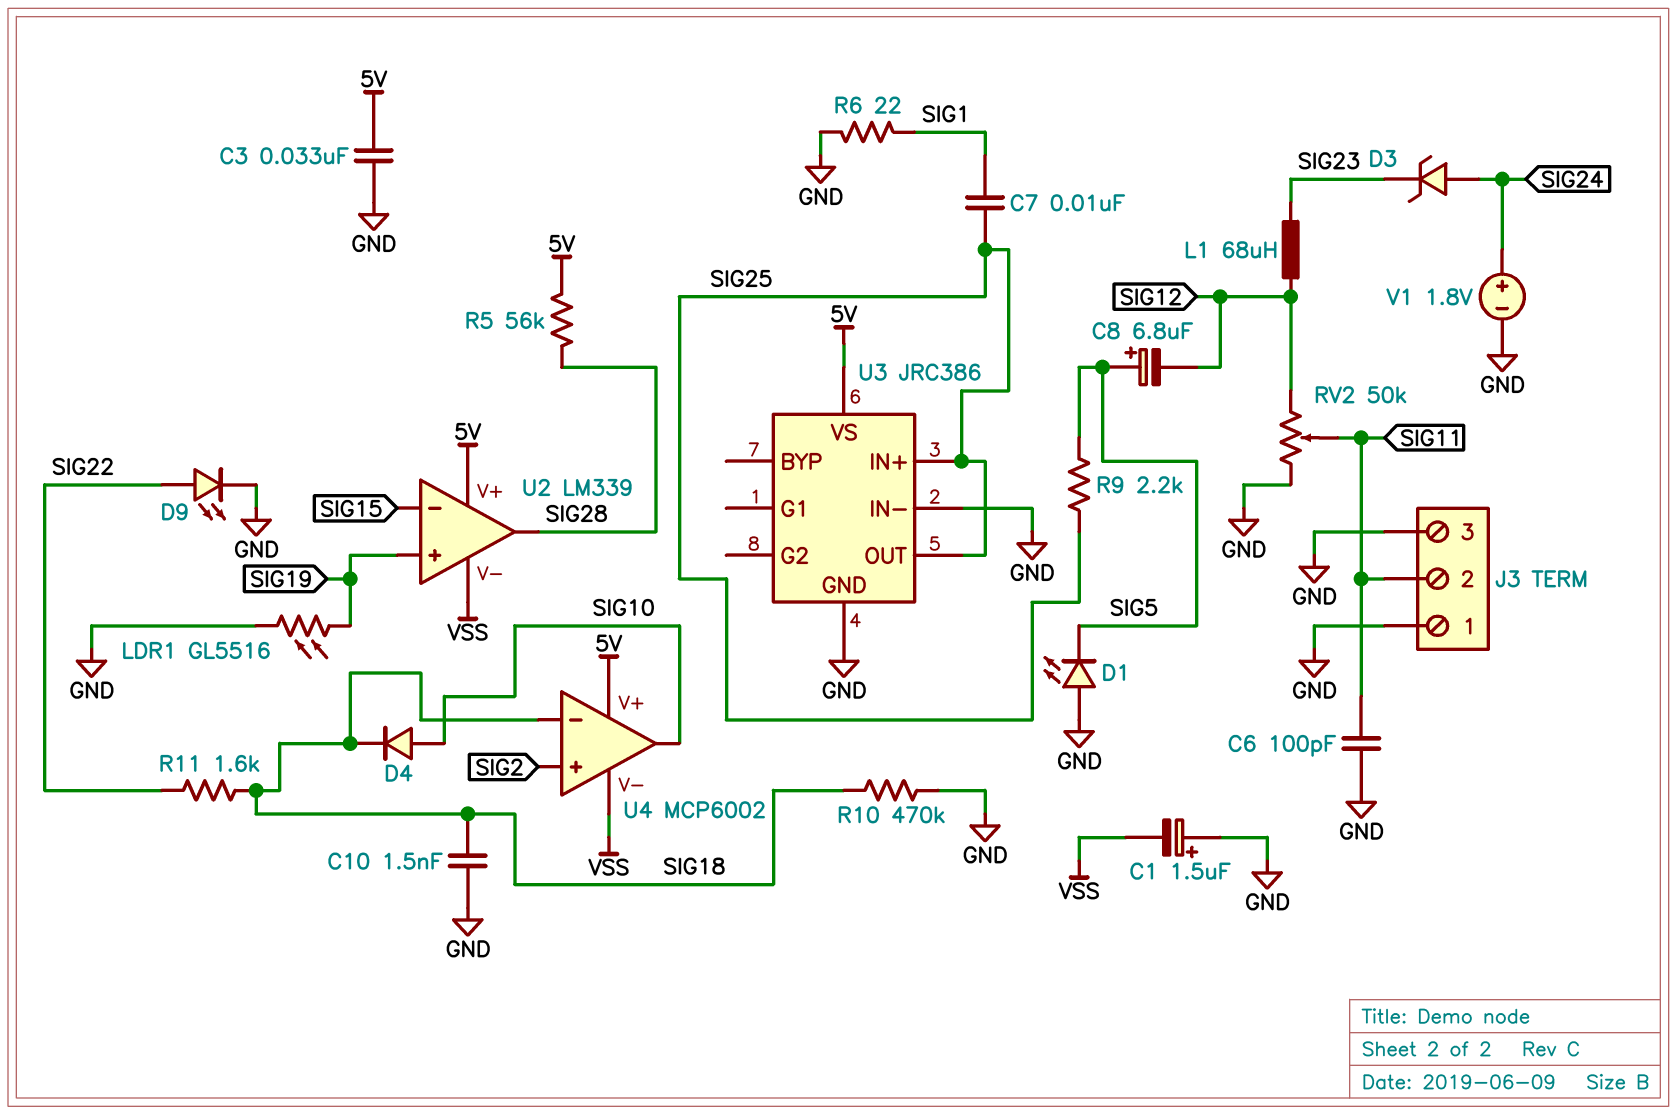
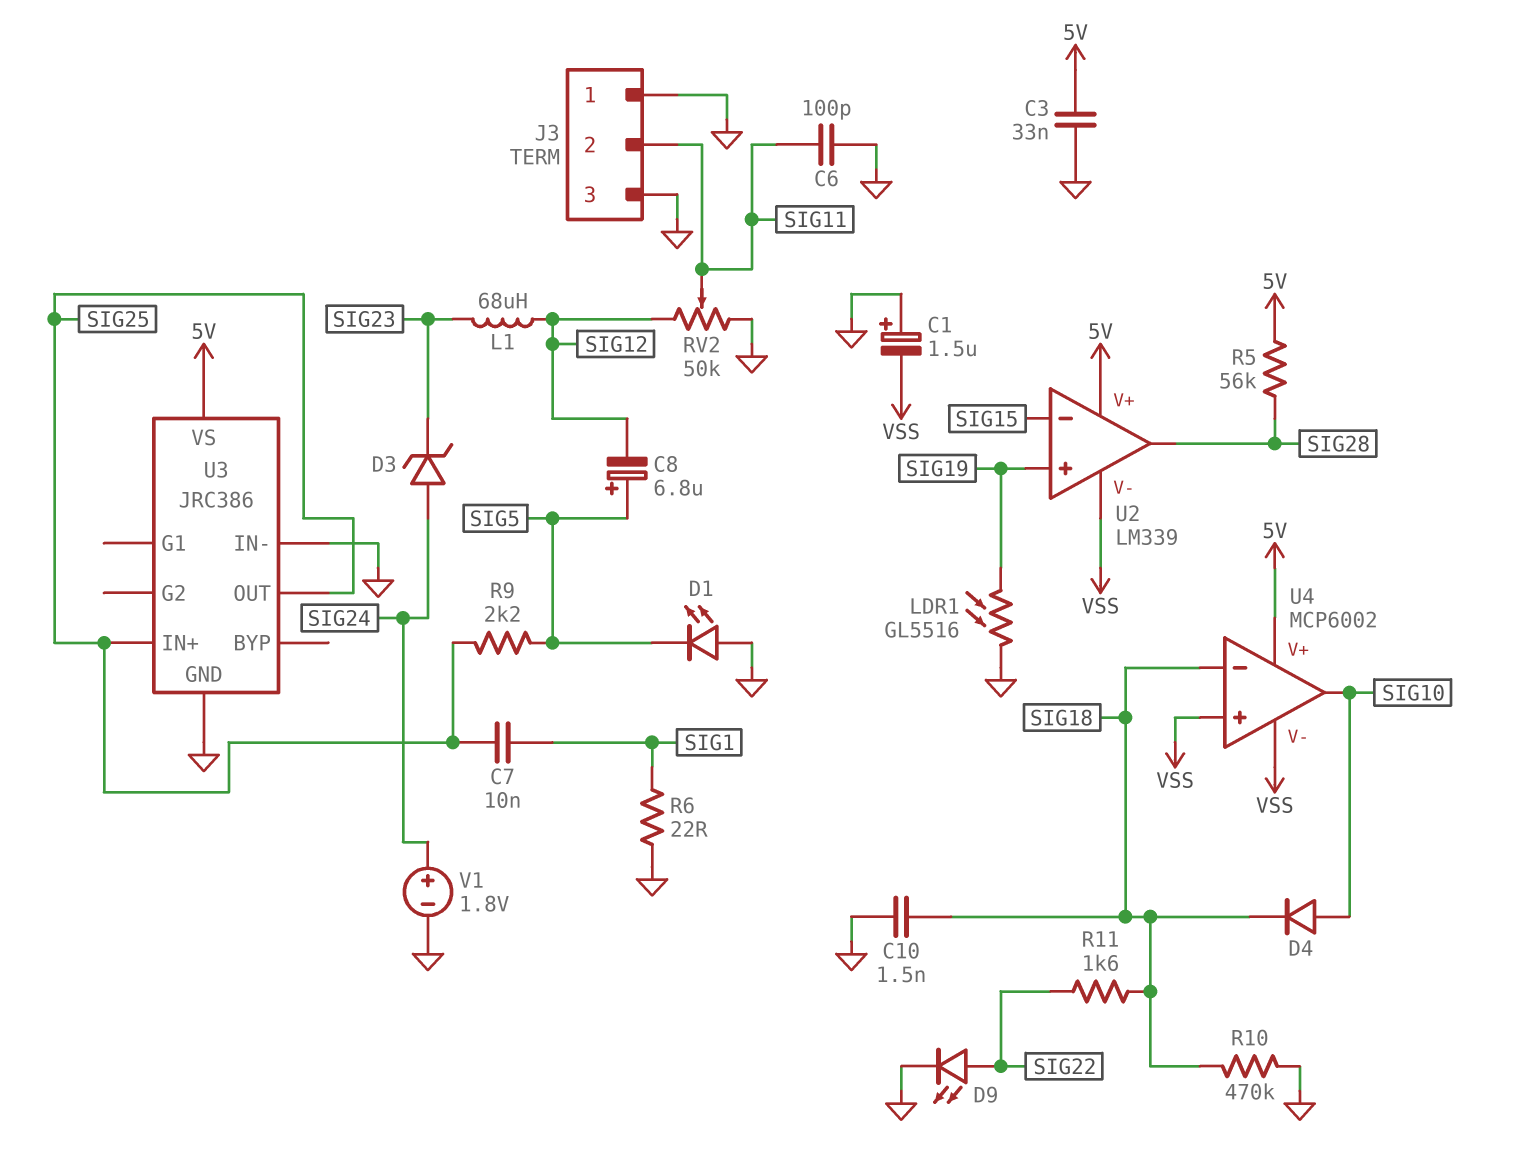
U4 pin in+: SIG2 -> VSS

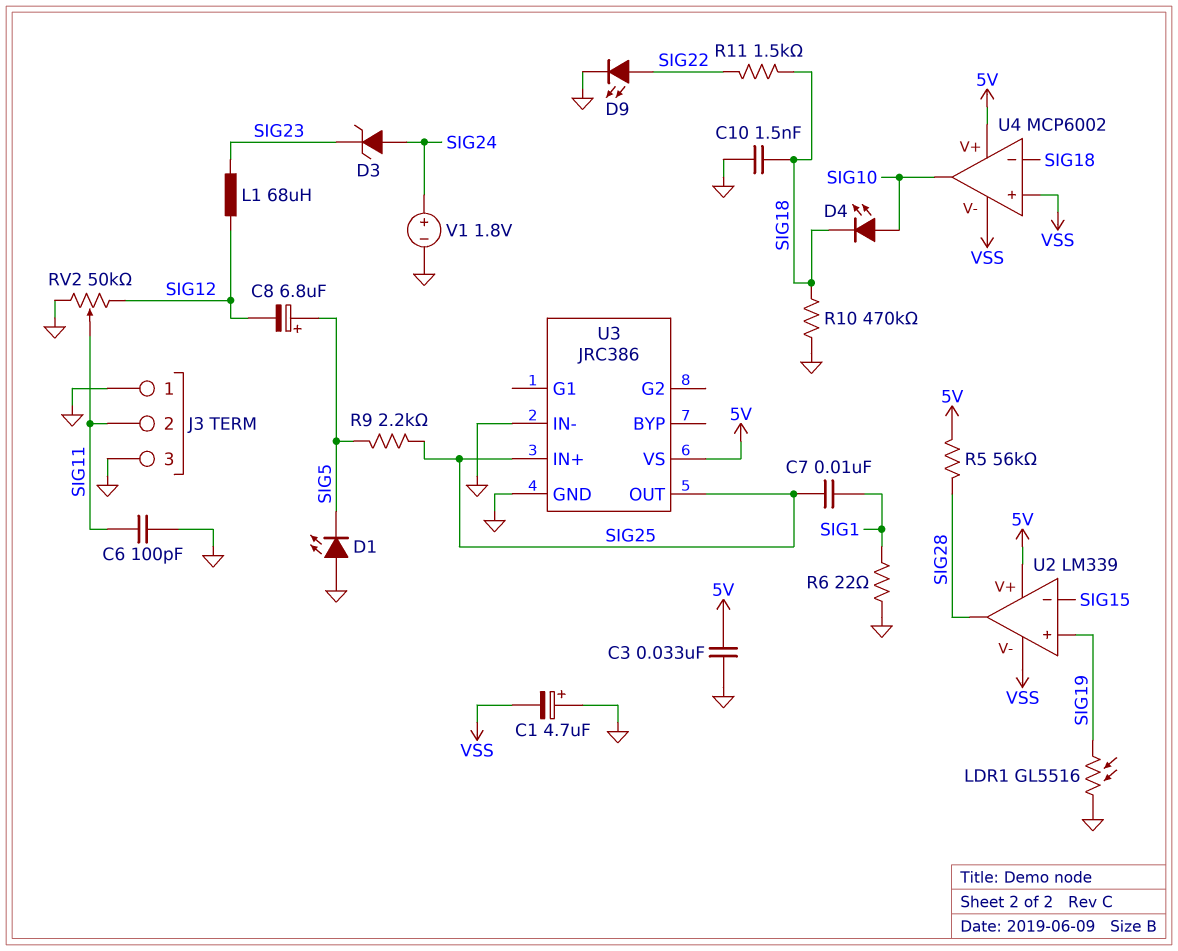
C1: 1.5uF (plus GND, minus VSS) -> 4.7uF (plus GND, minus VSS)
D4: diode (A SIG10, K SIG18) -> LED (A SIG10, K SIG18)
R11: 1.6k (SIG18, SIG22) -> 1.5k (SIG18, SIG22)

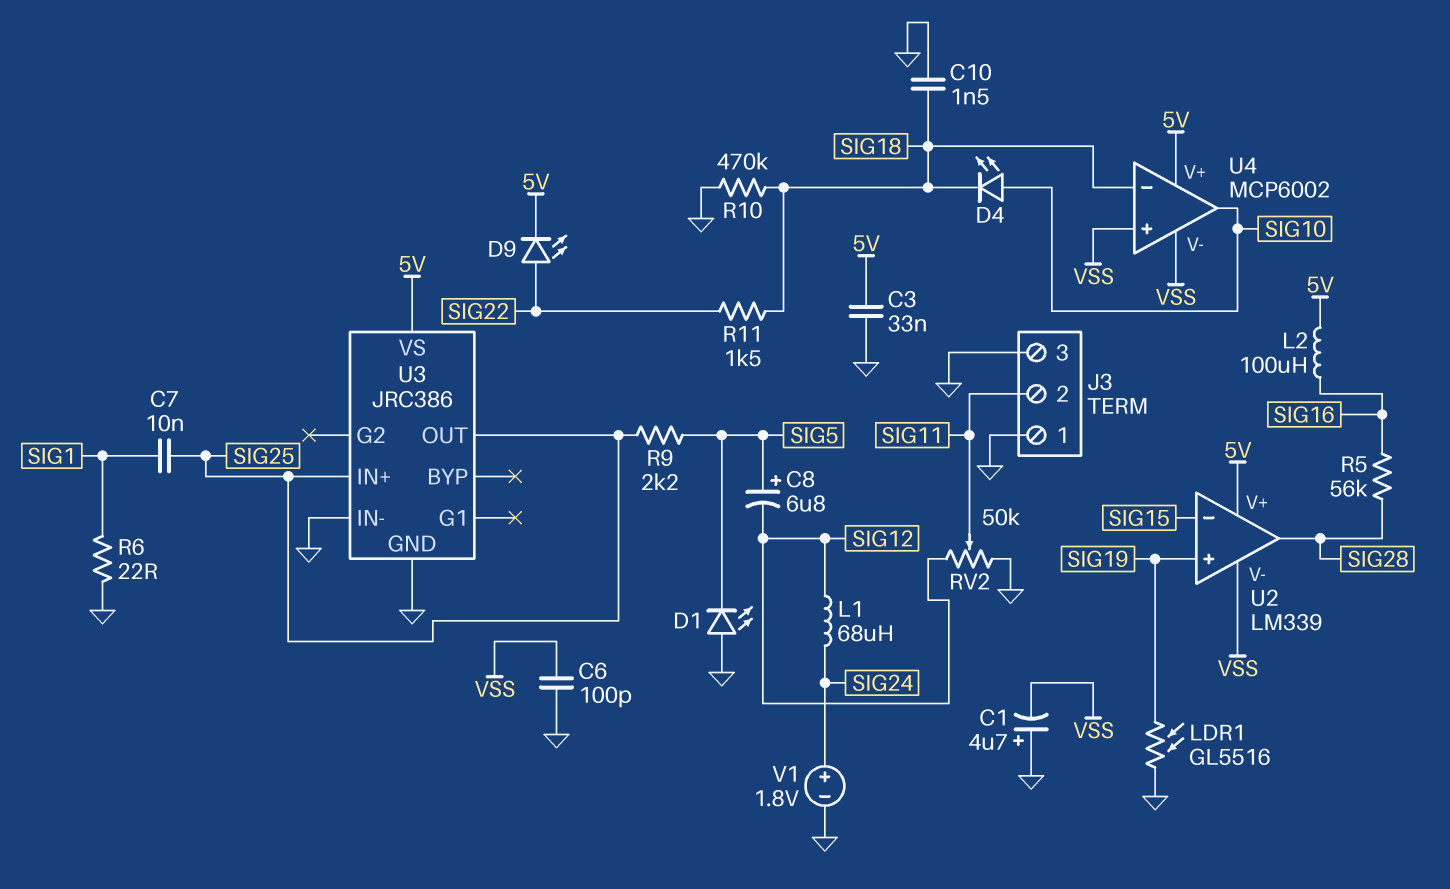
C6: 100pF (GND, SIG11) -> 100pF (GND, VSS)
D3: zener (A SIG24, K SIG23) -> none
D9: LED (A SIG22, K GND) -> LED (A SIG22, K 5V)
L1: 68uH (SIG12, SIG23) -> 68uH (SIG12, SIG24)
L2: none -> 100uH (5V, SIG16)
R5: 56k (5V, SIG28) -> 56k (SIG16, SIG28)

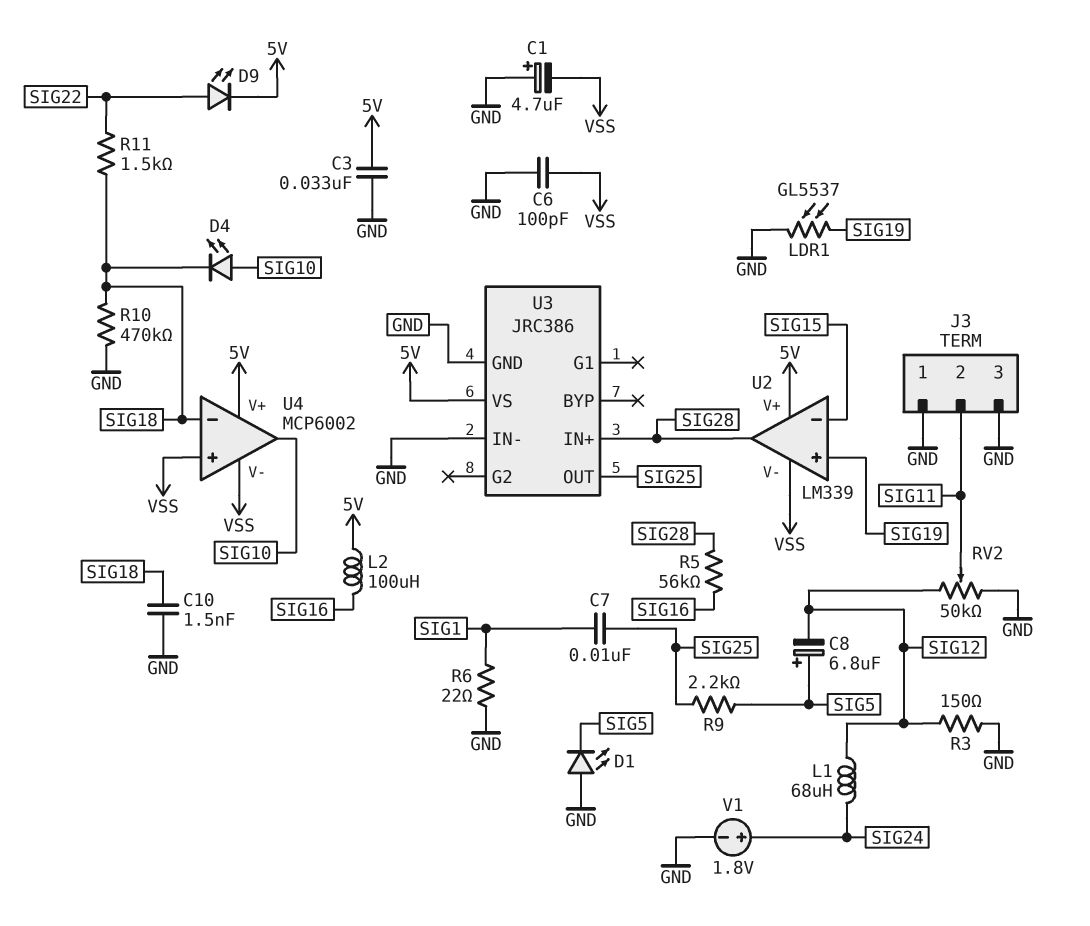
LDR1: GL5516 (GND, SIG19) -> GL5537 (GND, SIG19)
R3: none -> 150 (GND, SIG12)
U3 pin IN+: SIG25 -> SIG28

